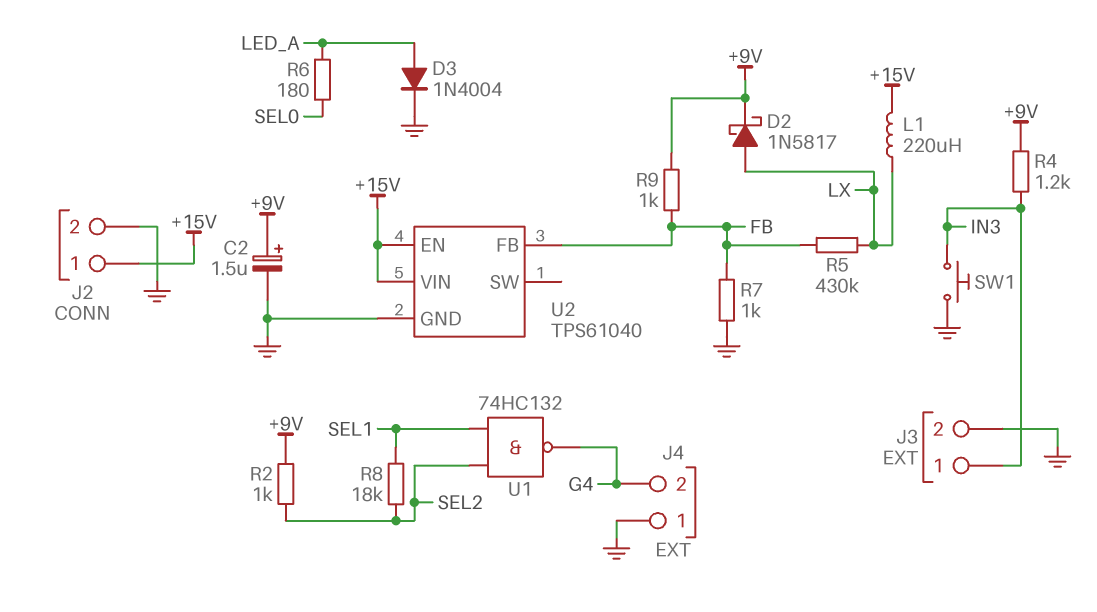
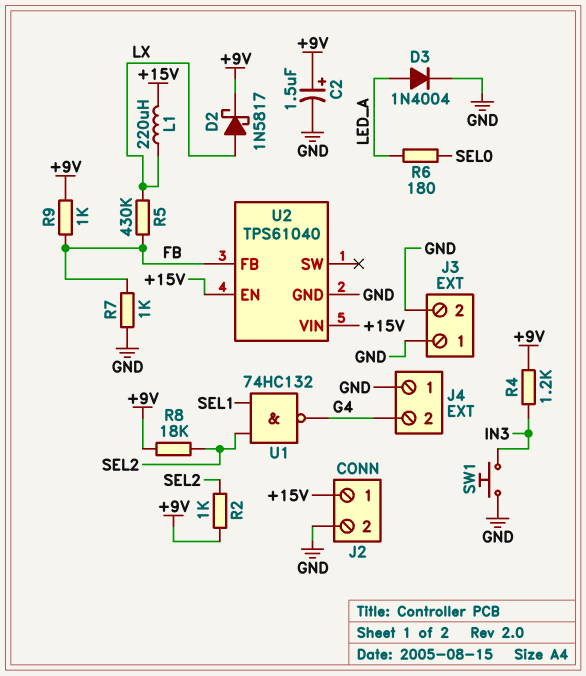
J3 pin 1: IN3 -> GND
R8: 18k (SEL1, SEL2) -> 18k (+9V, SEL2)

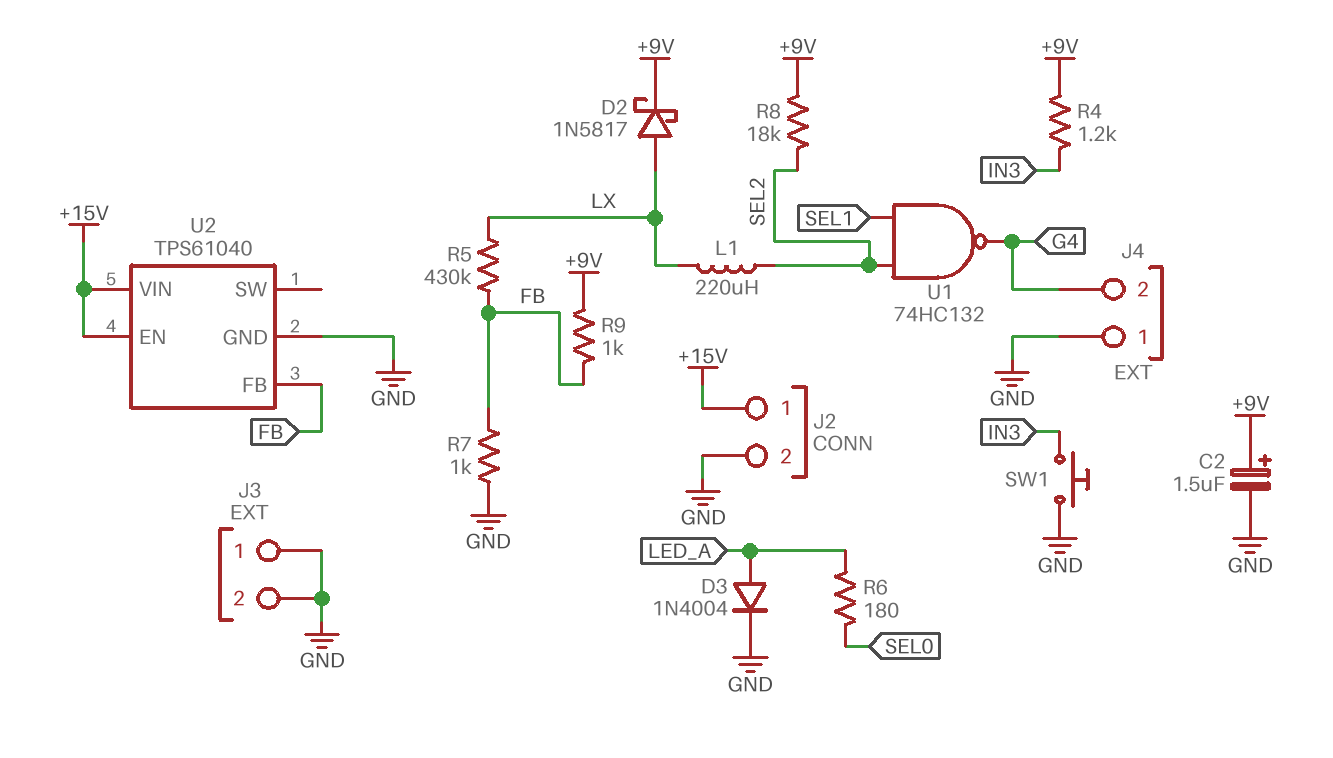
L1: 220uH (+15V, LX) -> 220uH (LX, SEL2)
R2: 1k (+9V, SEL2) -> none

